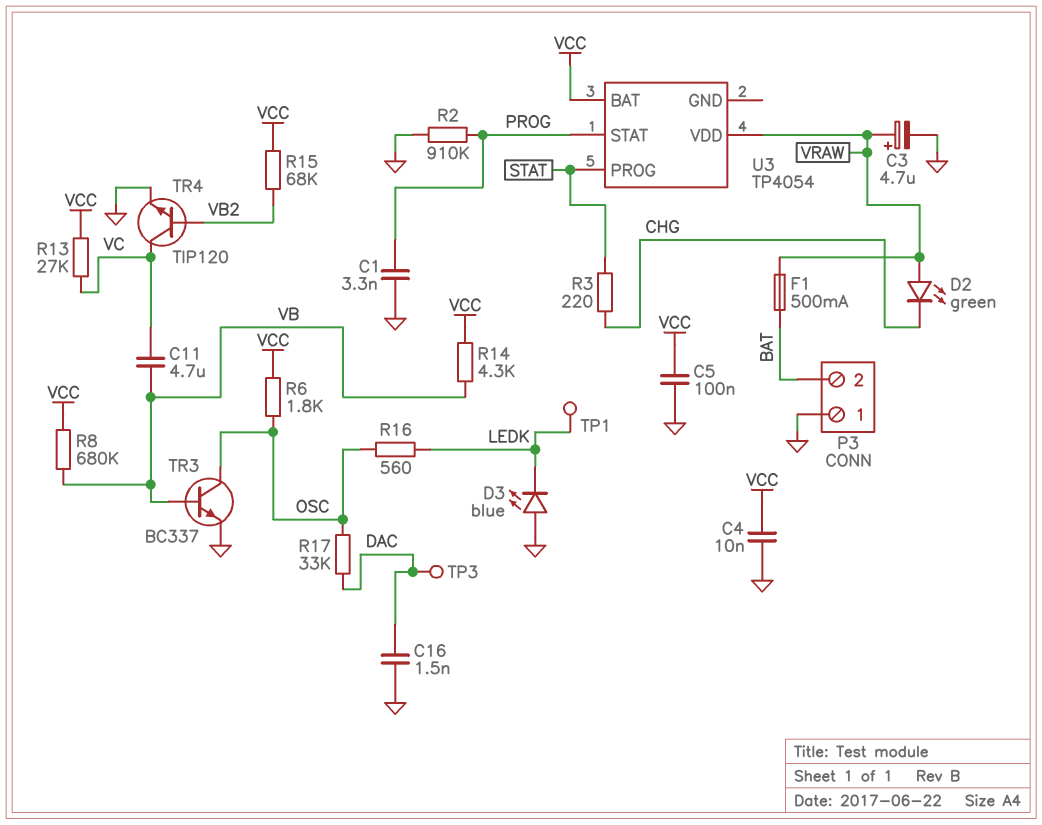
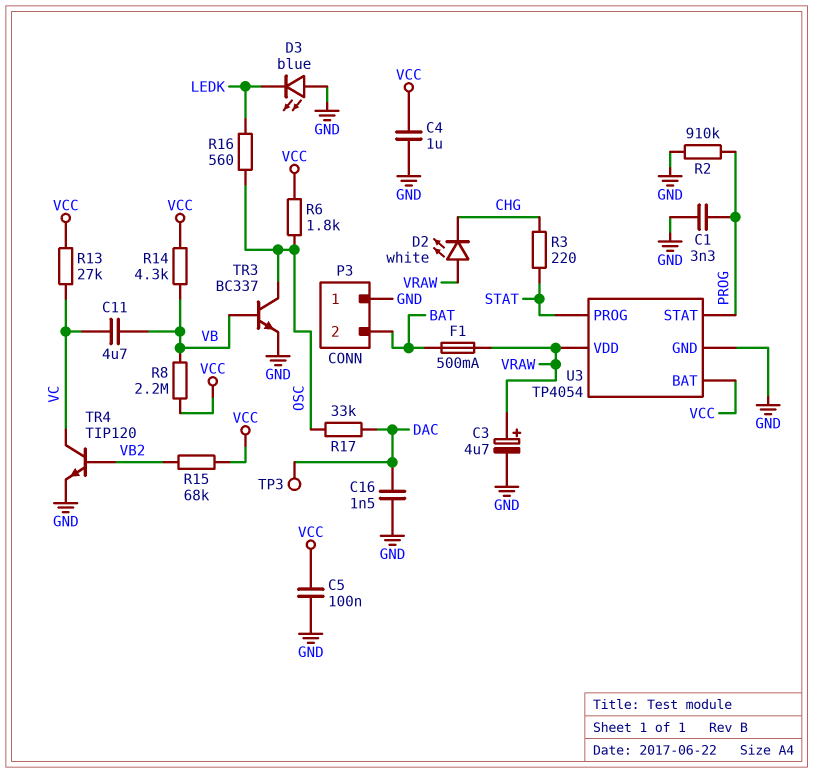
C4: 10nF (GND, VCC) -> 1uF (GND, VCC)
D2: LED green (A VRAW, K CHG) -> LED white (A VRAW, K CHG)
R8: 680k (VB, VCC) -> 2.2M (VB, VCC)
TP1: test point (LEDK) -> none
U3 pin GND: none -> GND

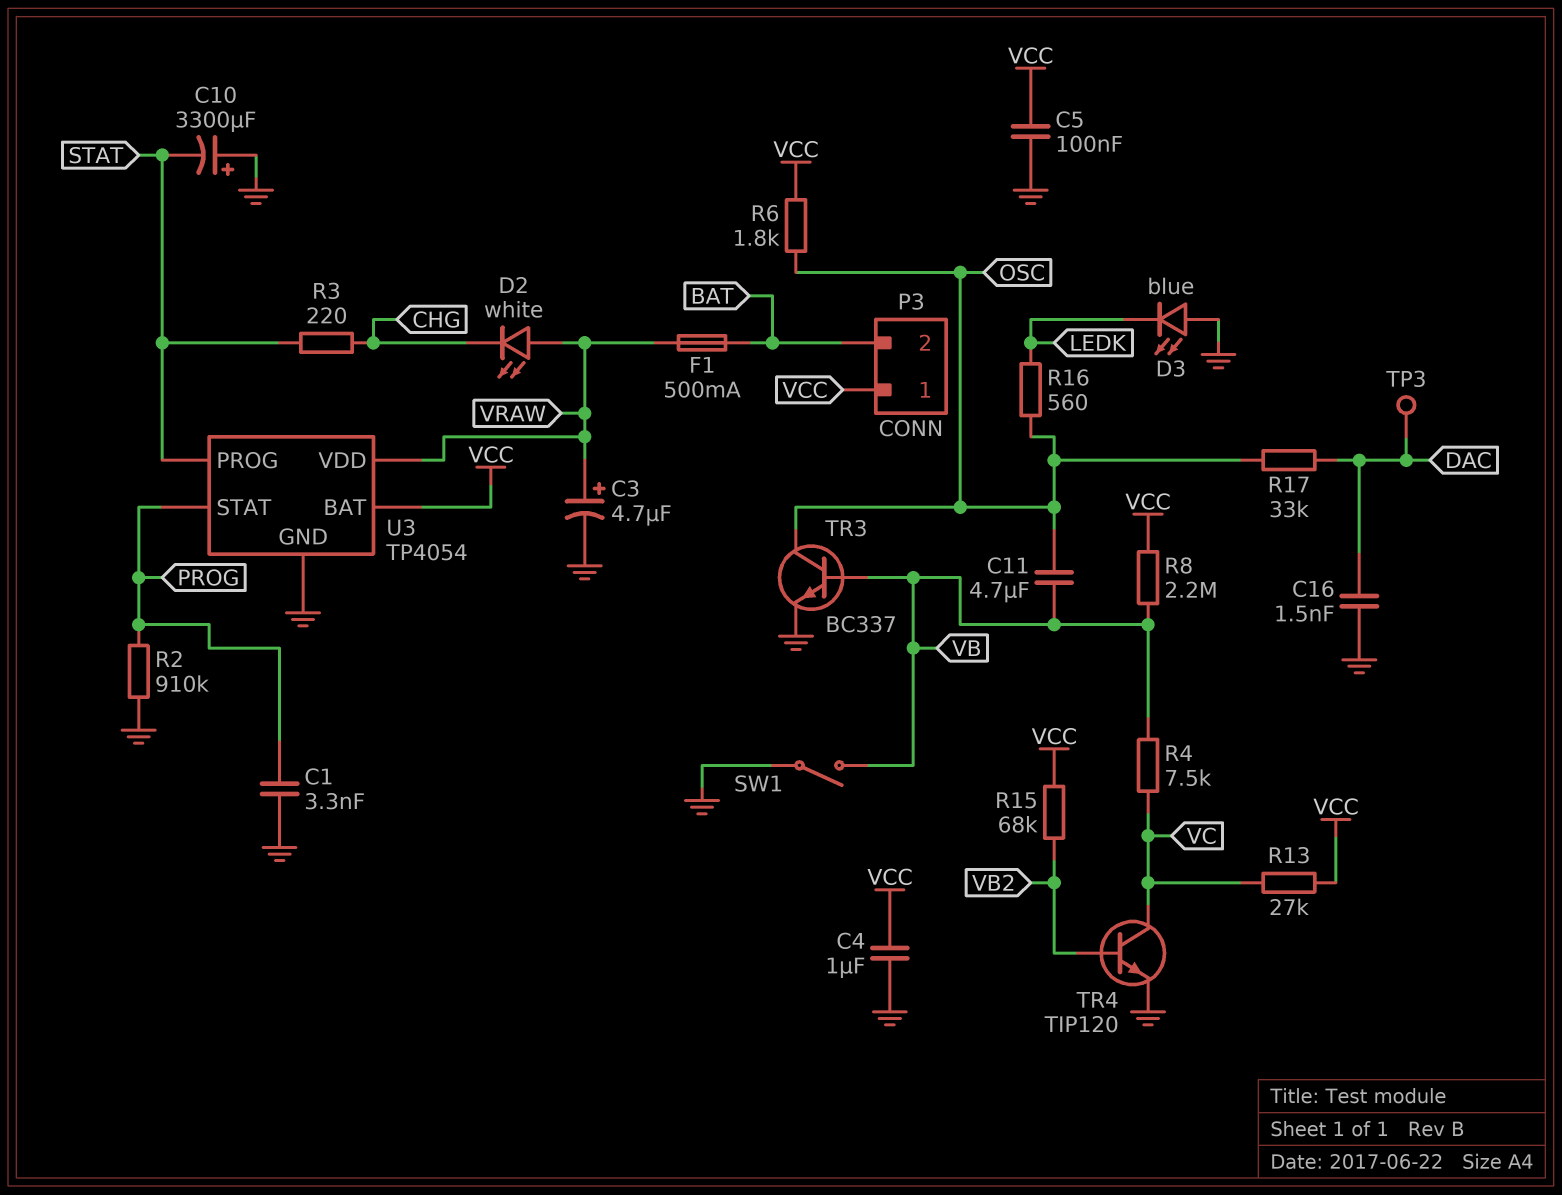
C10: none -> 3300uF (plus GND, minus STAT)
C11: 4.7uF (VB, VC) -> 4.7uF (OSC, VB)
P3 pin 1: GND -> VCC
R4: none -> 7.5k (VB, VC)
R14: 4.3k (VB, VCC) -> none
SW1: none -> switch (GND, VB)

